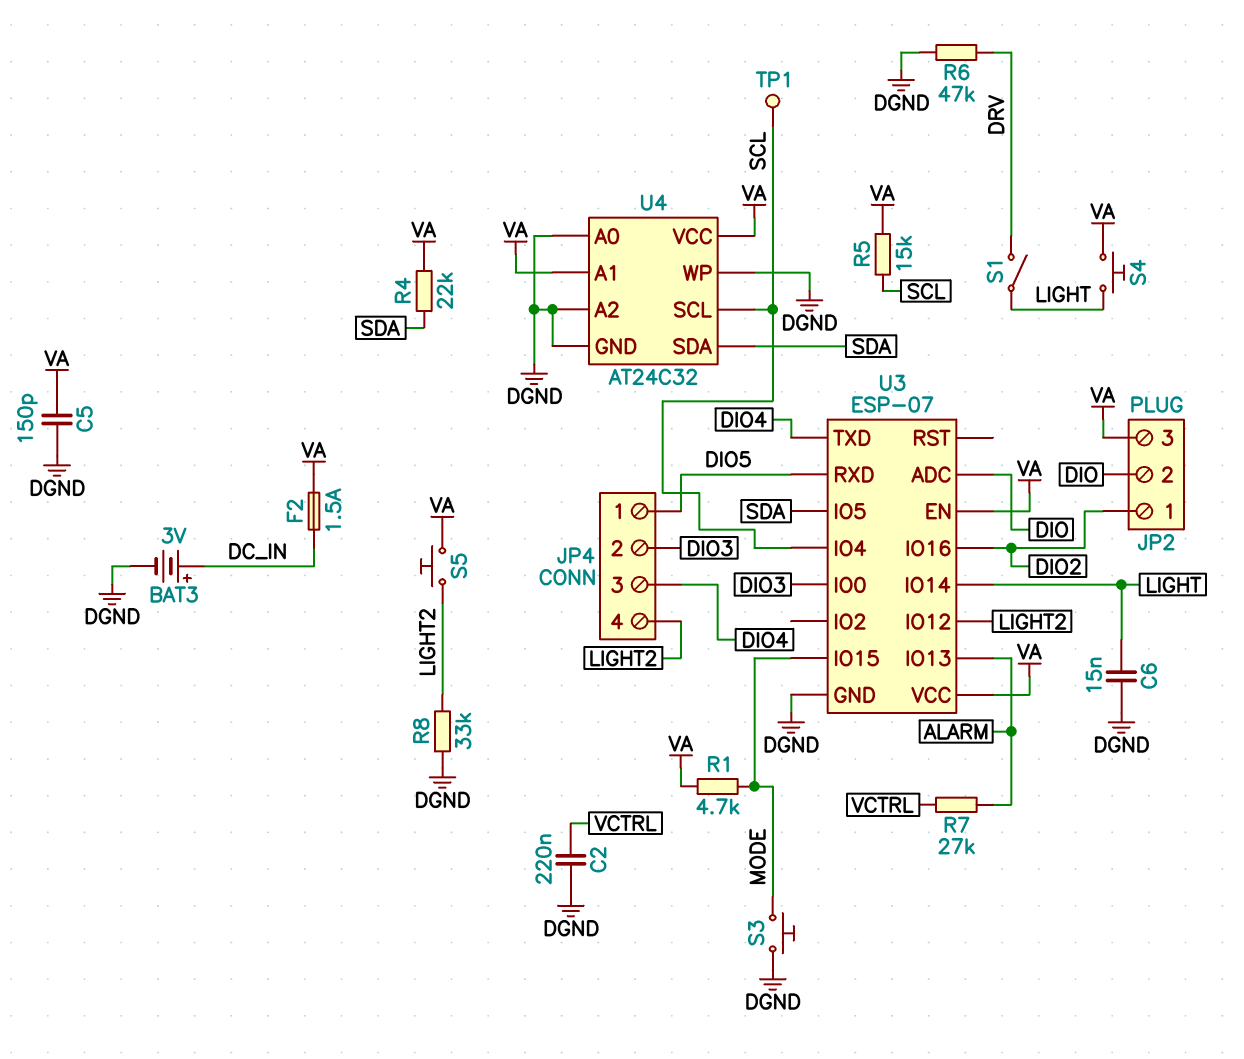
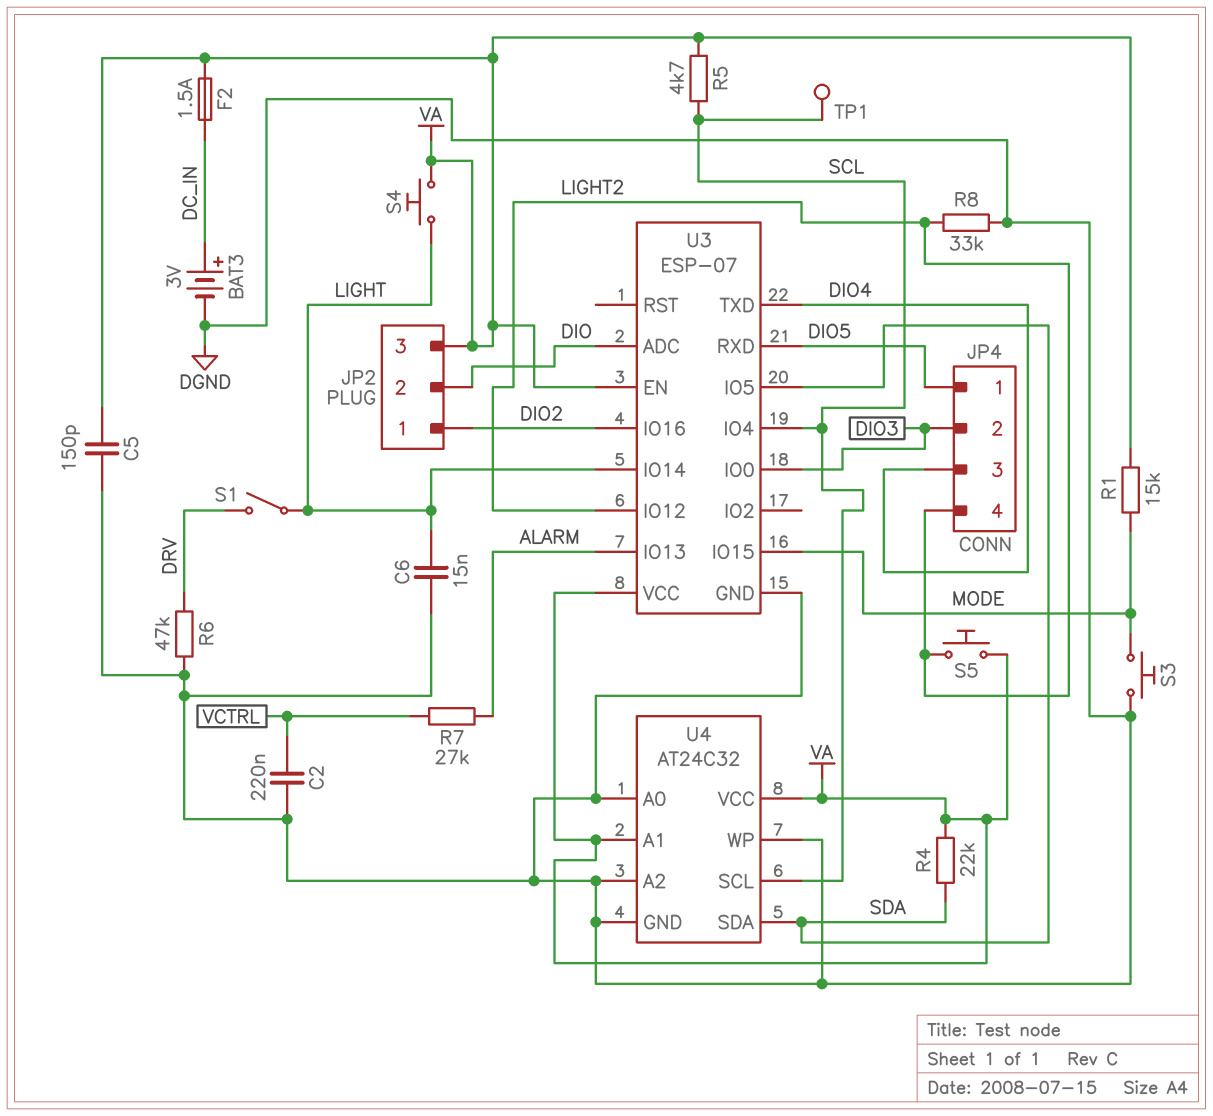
R1: 4.7k (MODE, VA) -> 15k (MODE, VA)
R5: 15k (SCL, VA) -> 4.7k (SCL, VA)

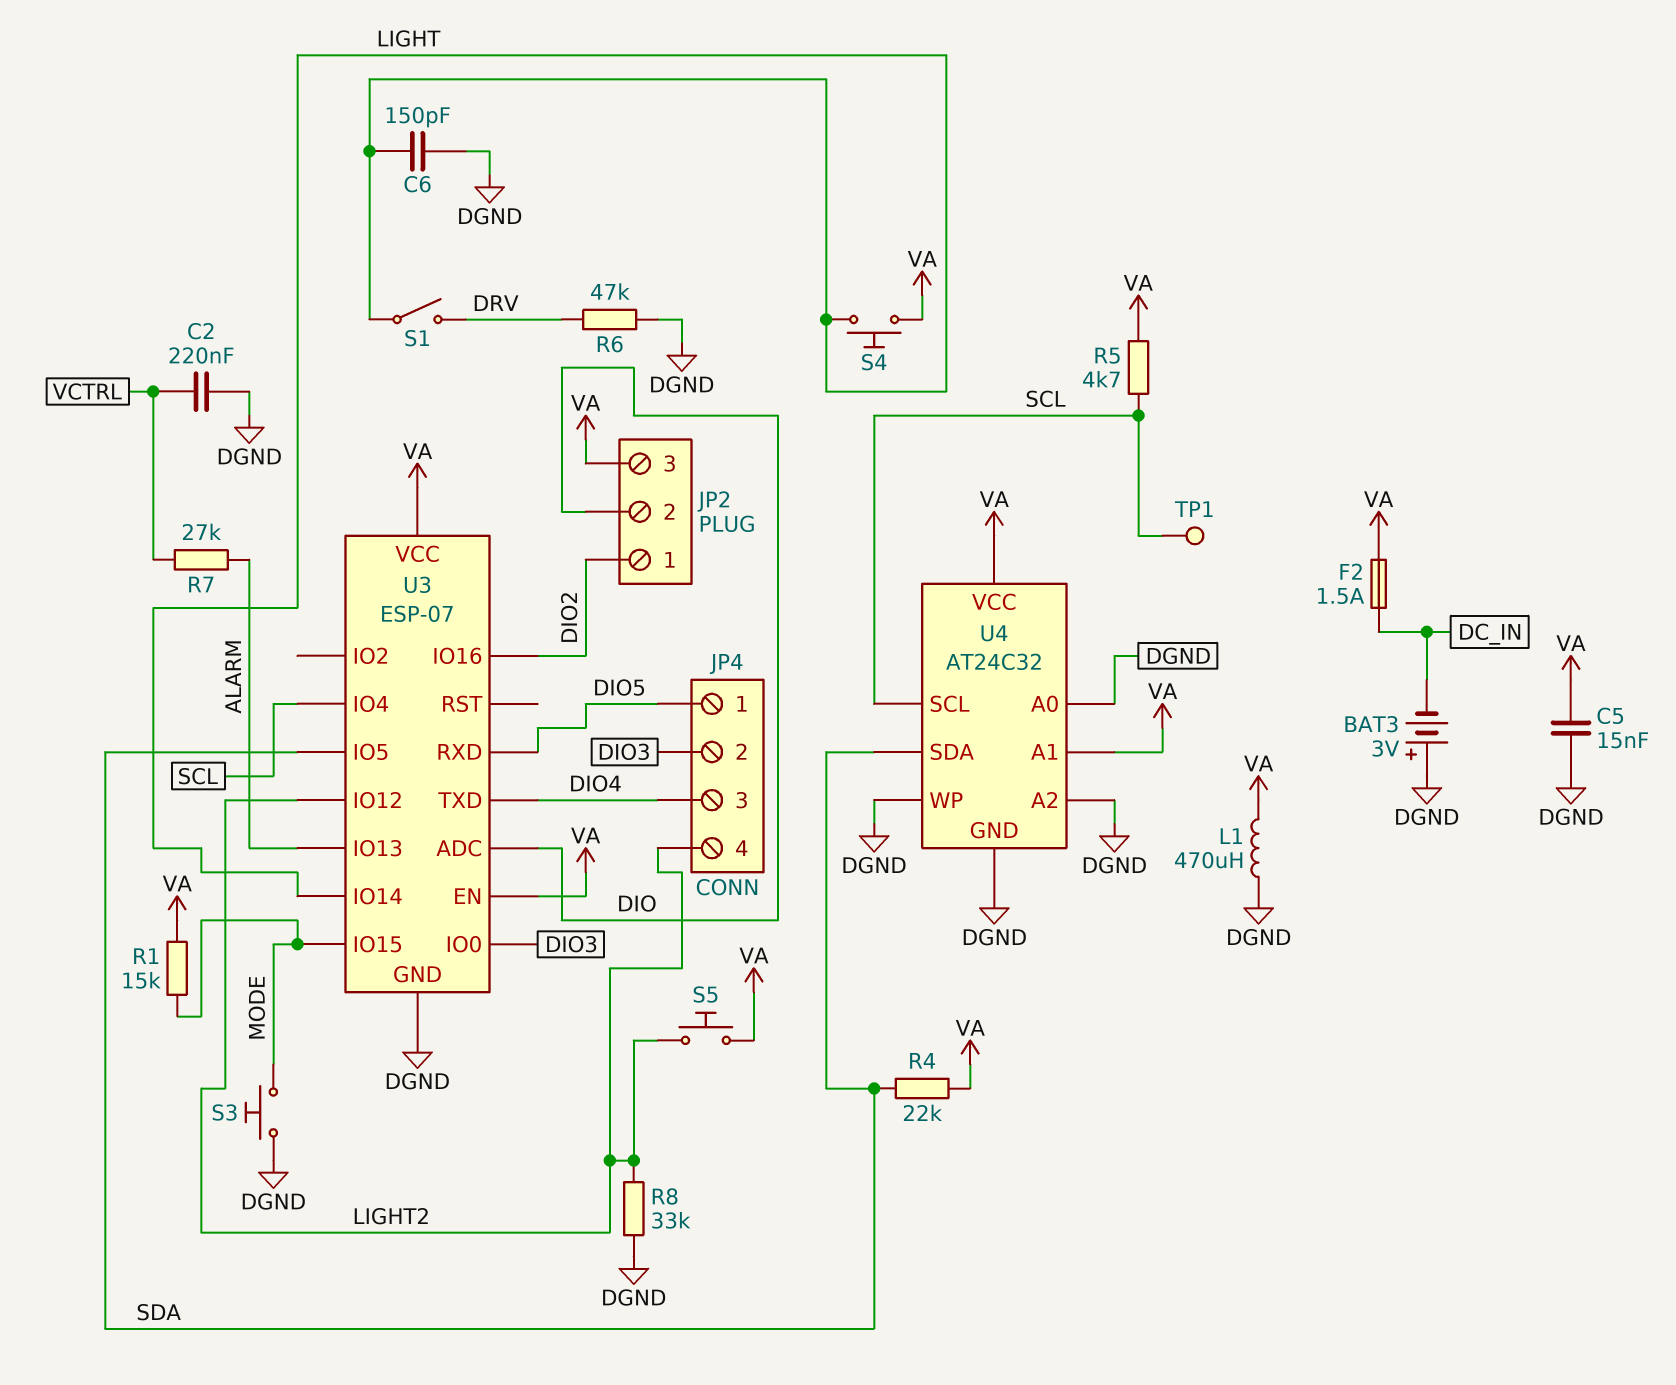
BAT3: 3V (plus DC_IN, minus DGND) -> 3V (plus DGND, minus DC_IN)
C5: 150pF (DGND, VA) -> 15nF (DGND, VA)
C6: 15nF (DGND, LIGHT) -> 150pF (DGND, LIGHT)
L1: none -> 470uH (DGND, VA)

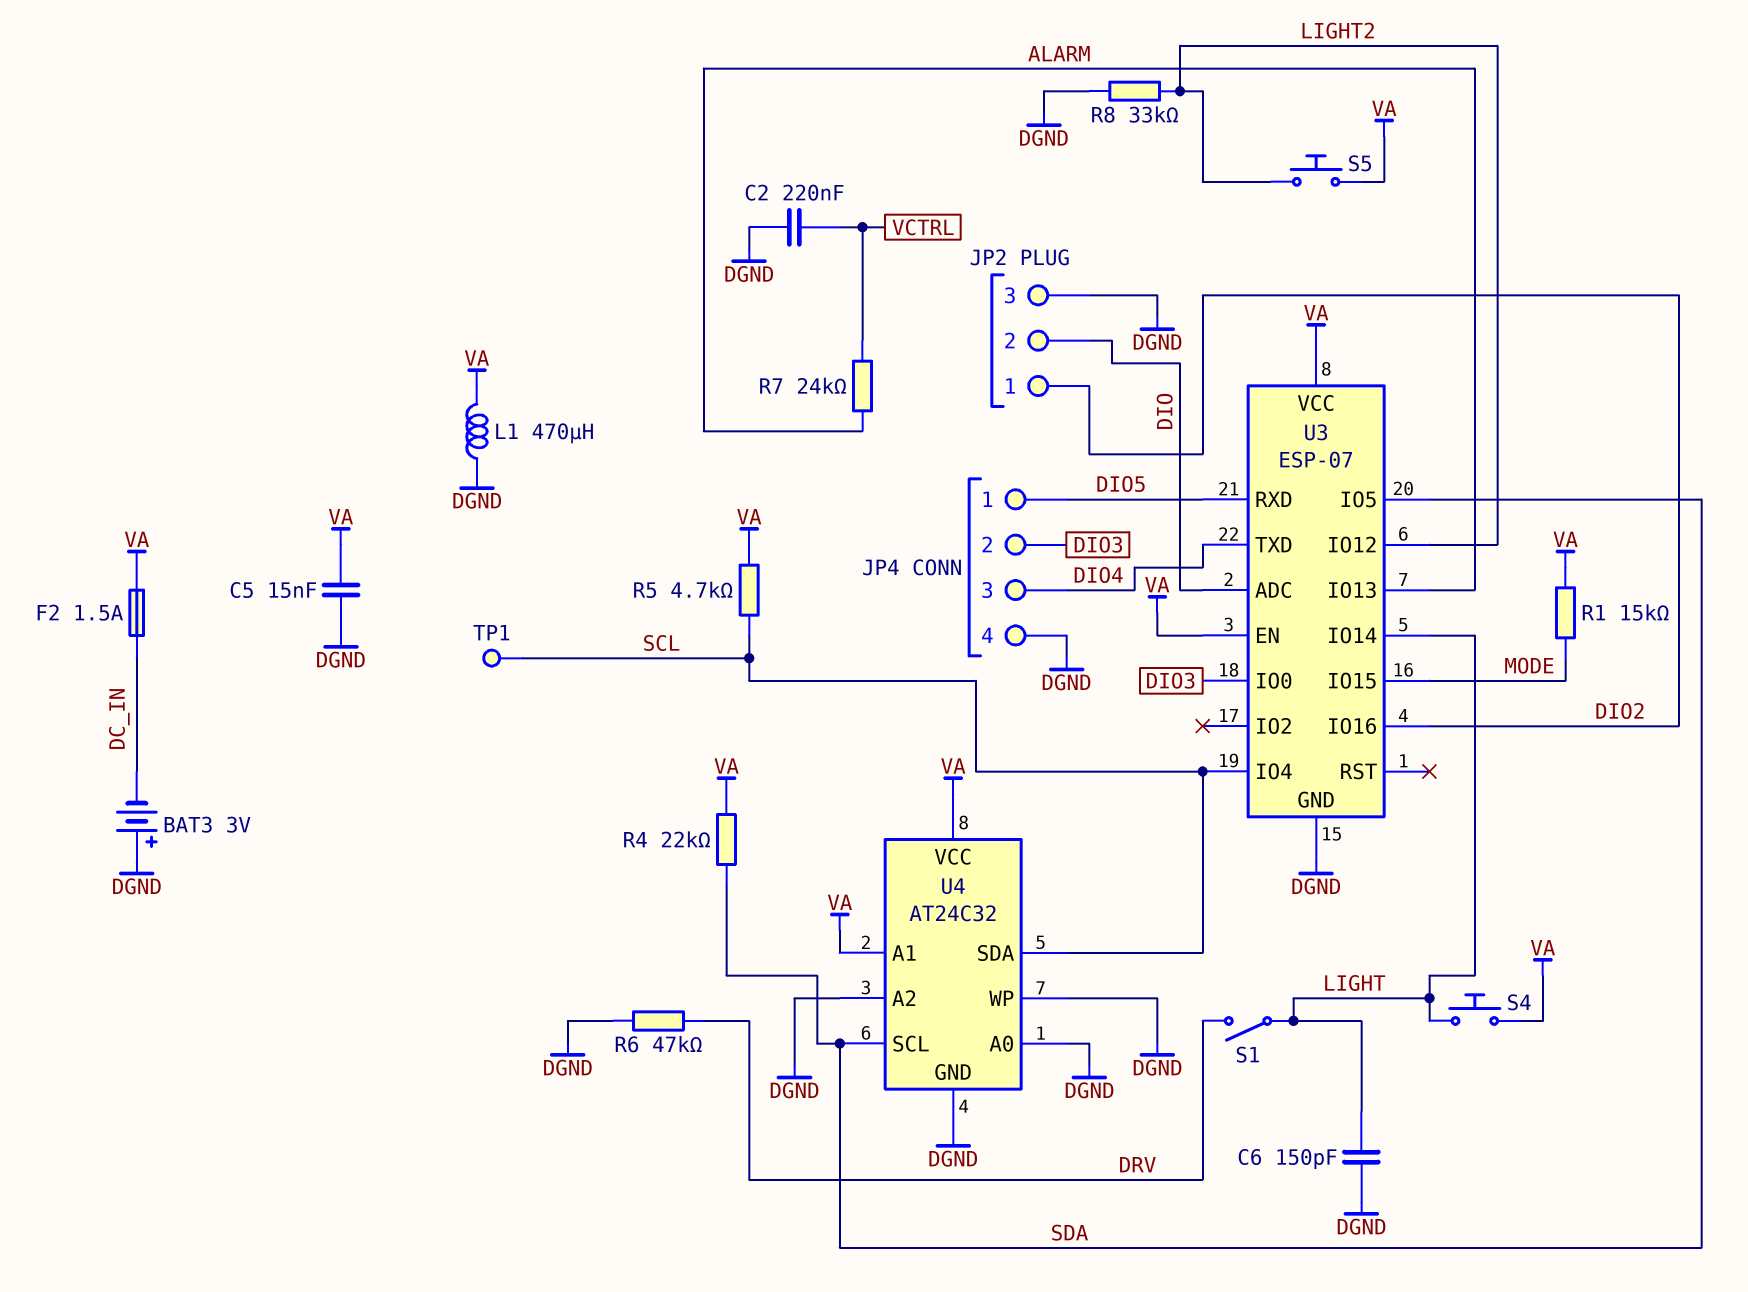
JP2 pin 3: VA -> DGND
JP4 pin 4: LIGHT2 -> DGND
R7: 27k (ALARM, VCTRL) -> 24k (ALARM, VCTRL)
S3: button (DGND, MODE) -> none
U4 pin SCL: SCL -> SDA
U4 pin SDA: SDA -> SCL

